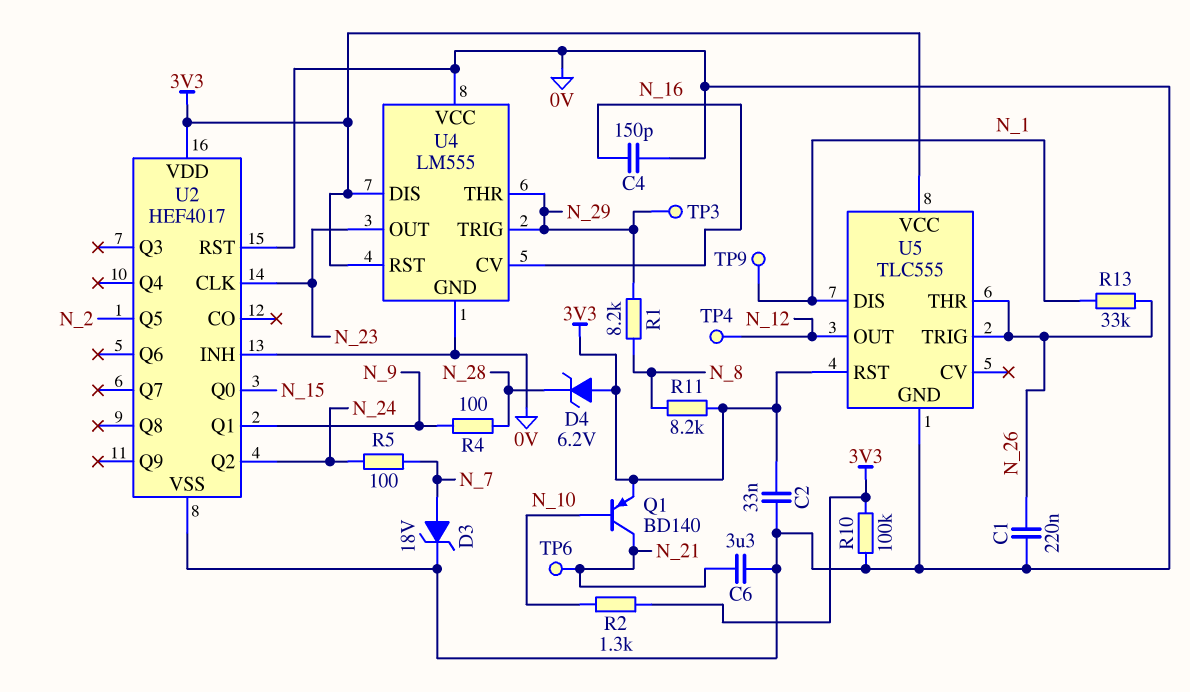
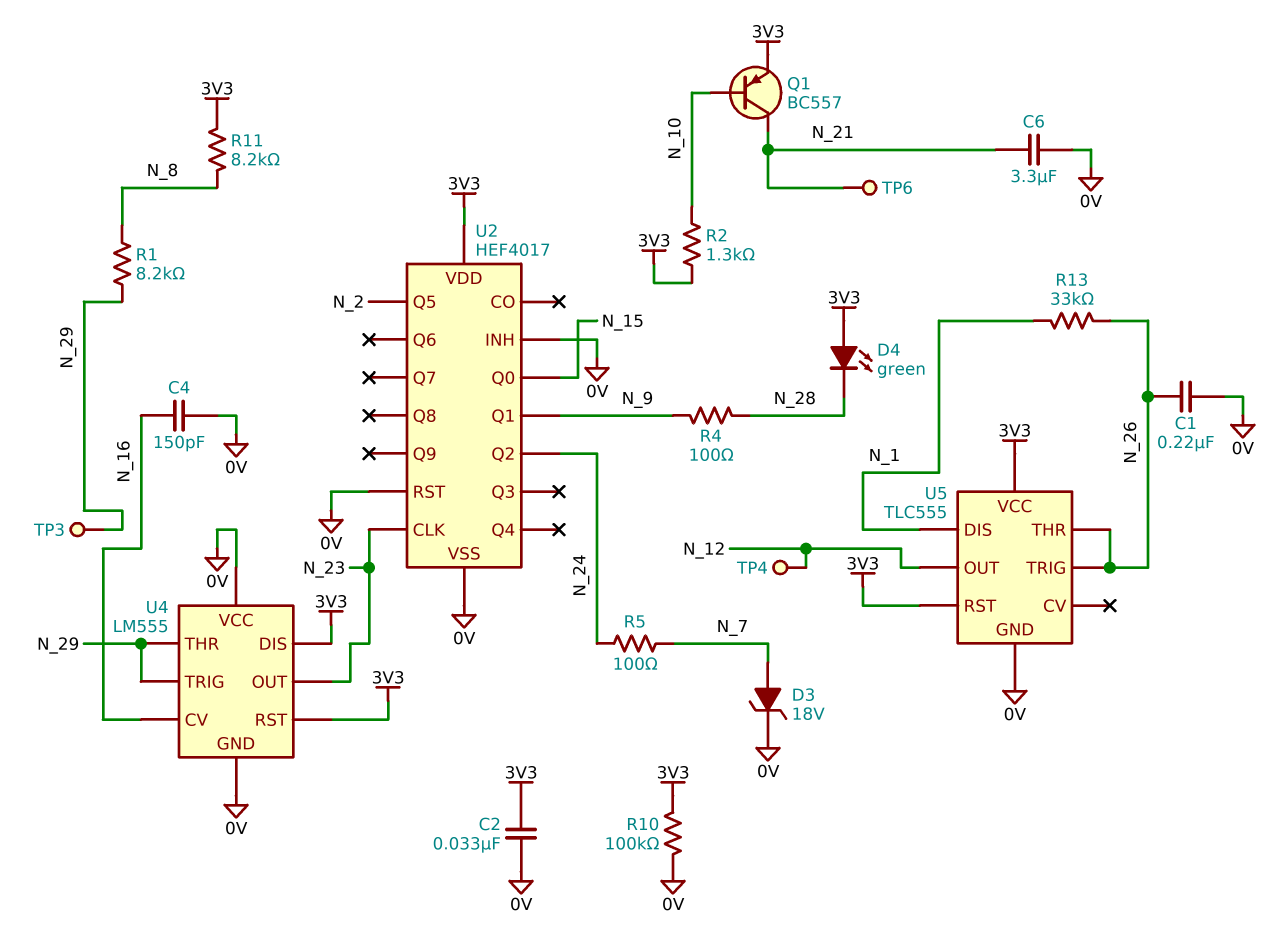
D4: zener 6.2V (A 3V3, K N_28) -> LED green (A 3V3, K N_28)
Q1: PNP BD140 (B N_10, C N_21, E 3V3) -> PNP BC557 (B N_10, C N_21, E 3V3)
TP9: test point (N_1) -> none

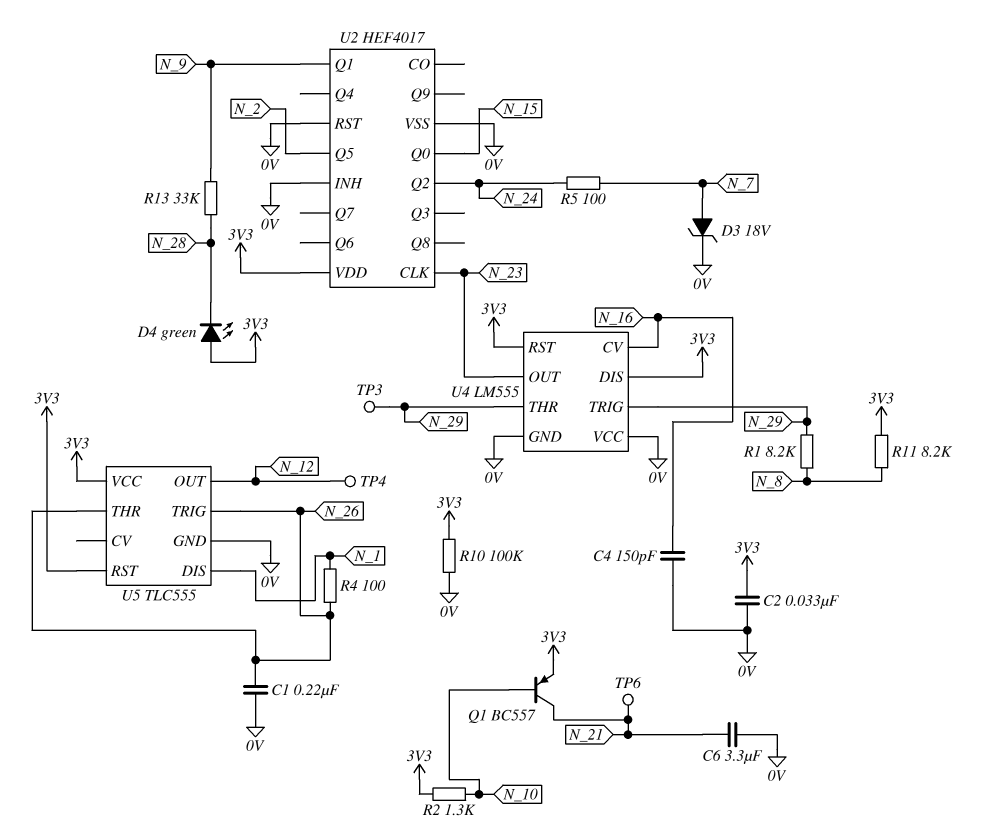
R4: 100 (N_9, N_28) -> 100 (N_1, N_26)
R13: 33k (N_1, N_26) -> 33k (N_9, N_28)

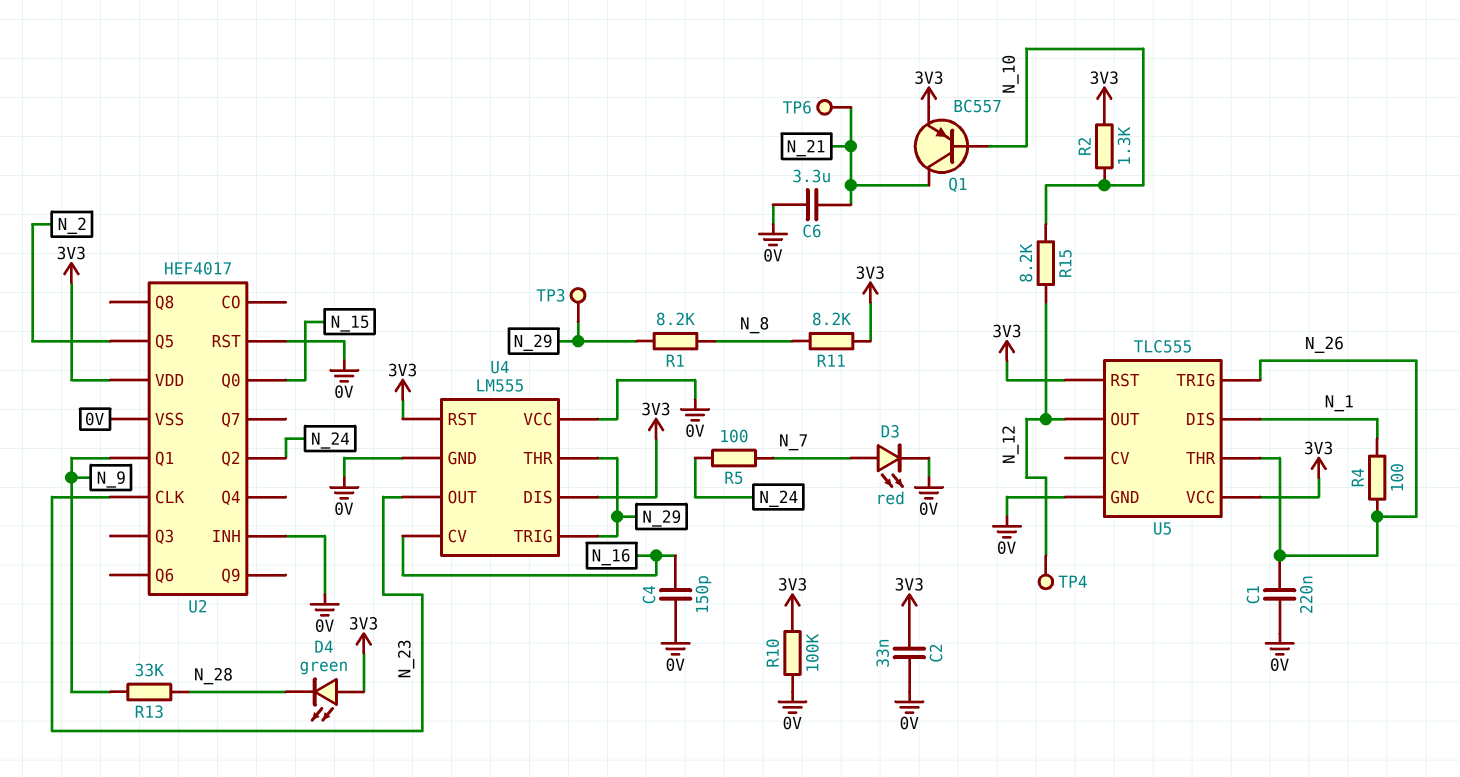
D3: zener 18V (A N_7, K 0V) -> LED red (A N_7, K 0V)
R15: none -> 8.2k (N_10, N_12)

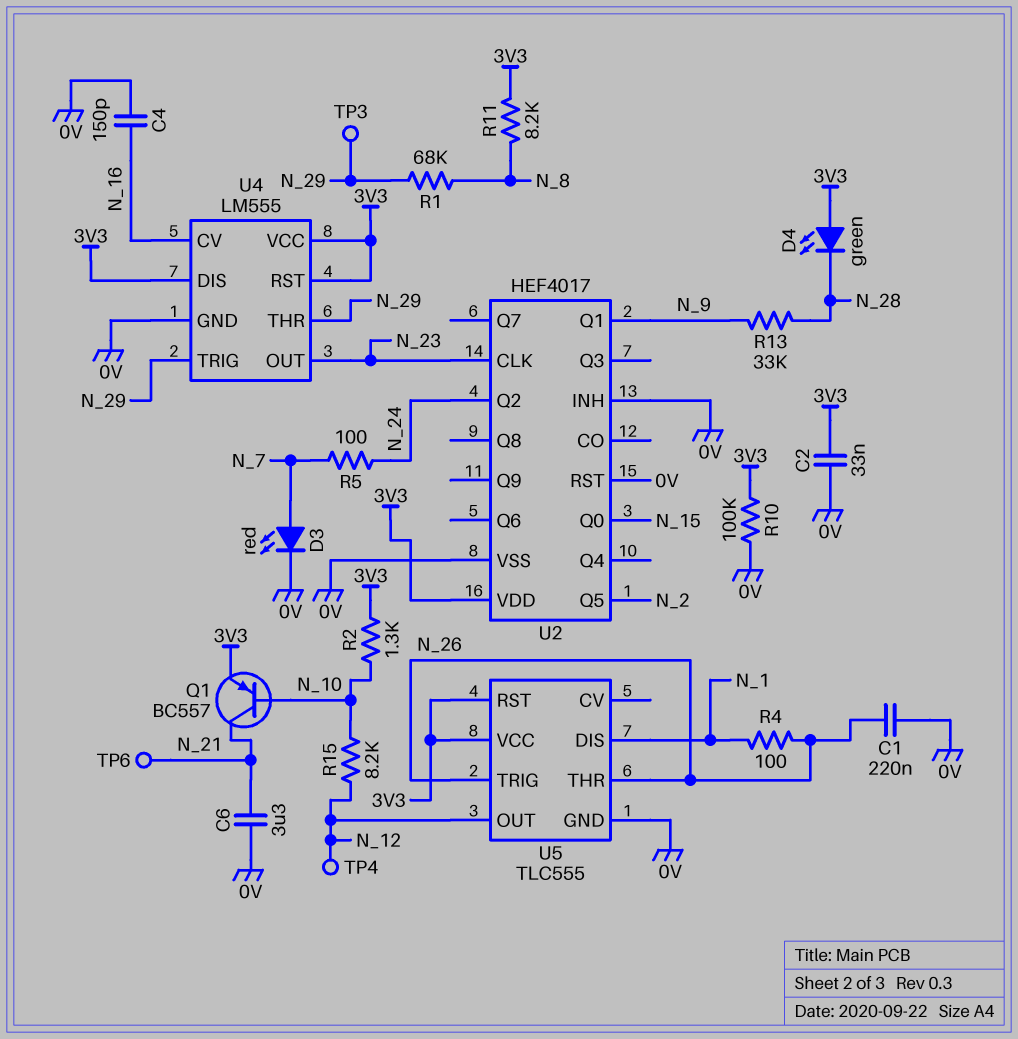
R1: 8.2k (N_8, N_29) -> 68k (N_8, N_29)
U4 pin VCC: 0V -> 3V3

